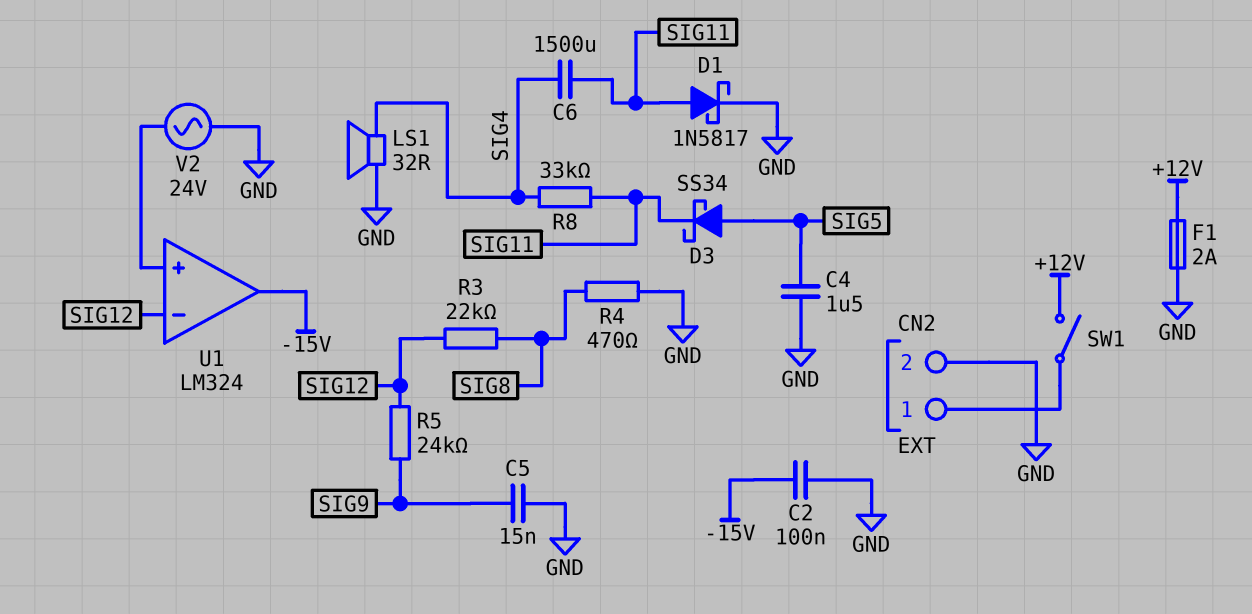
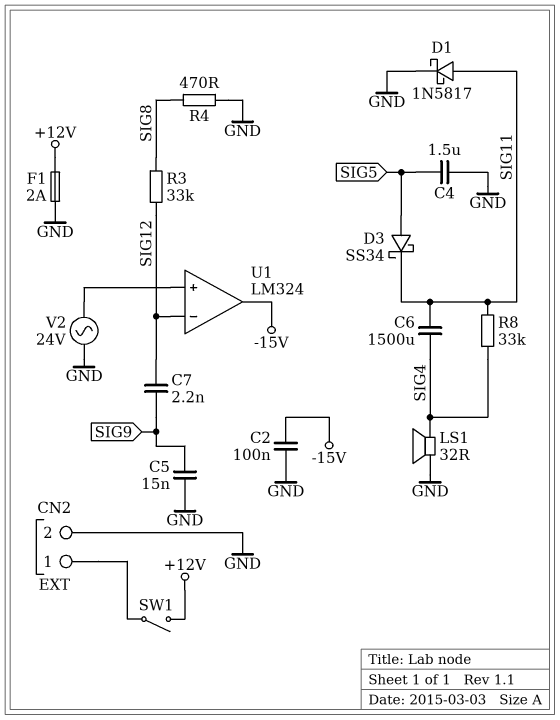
C7: none -> 2.2nF (SIG9, SIG12)
R3: 22k (SIG8, SIG12) -> 33k (SIG8, SIG12)
R5: 24k (SIG9, SIG12) -> none

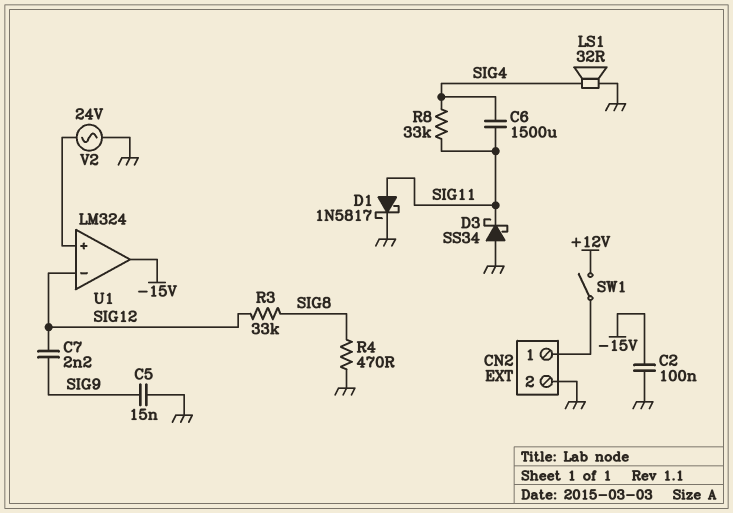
C4: 1.5uF (GND, SIG5) -> none
D3: schottky SS34 (A SIG5, K SIG11) -> schottky SS34 (A GND, K SIG11)
F1: 2A (+12V, GND) -> none

